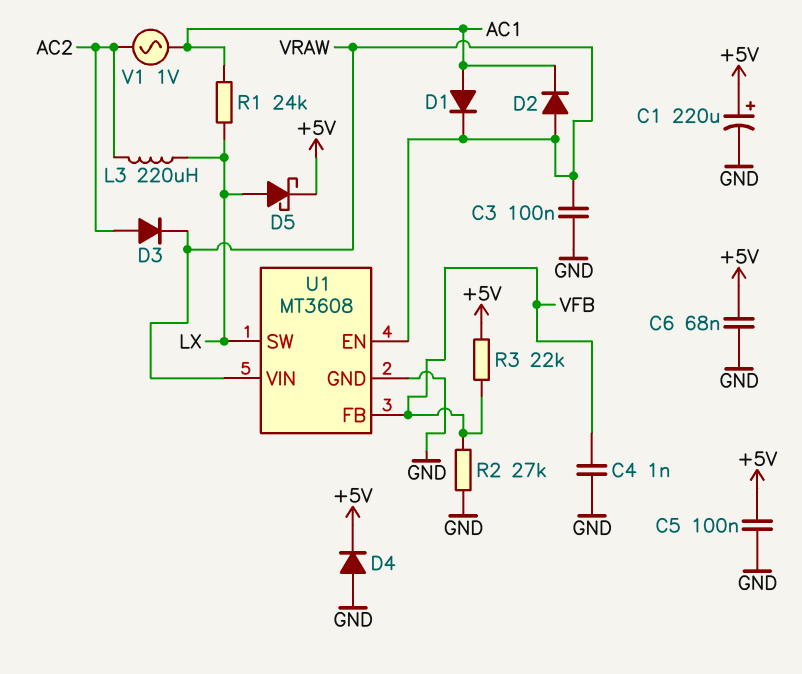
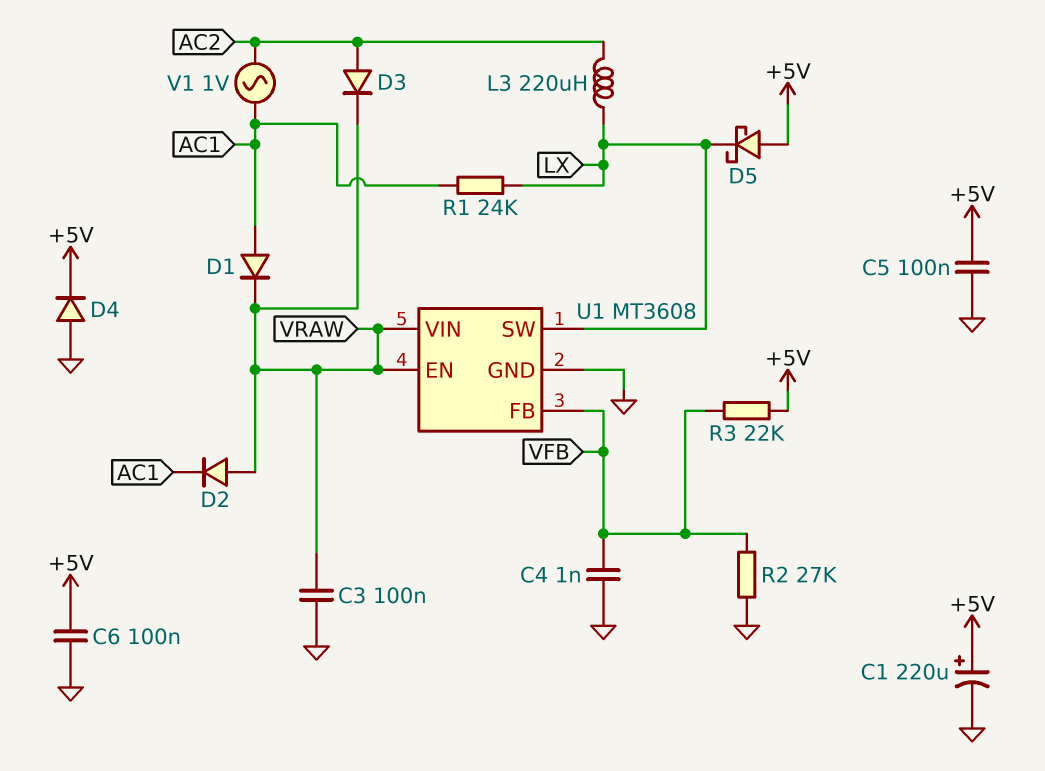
C6: 68nF (+5V, GND) -> 100nF (+5V, GND)
D5: schottky (A LX, K +5V) -> schottky (A +5V, K LX)

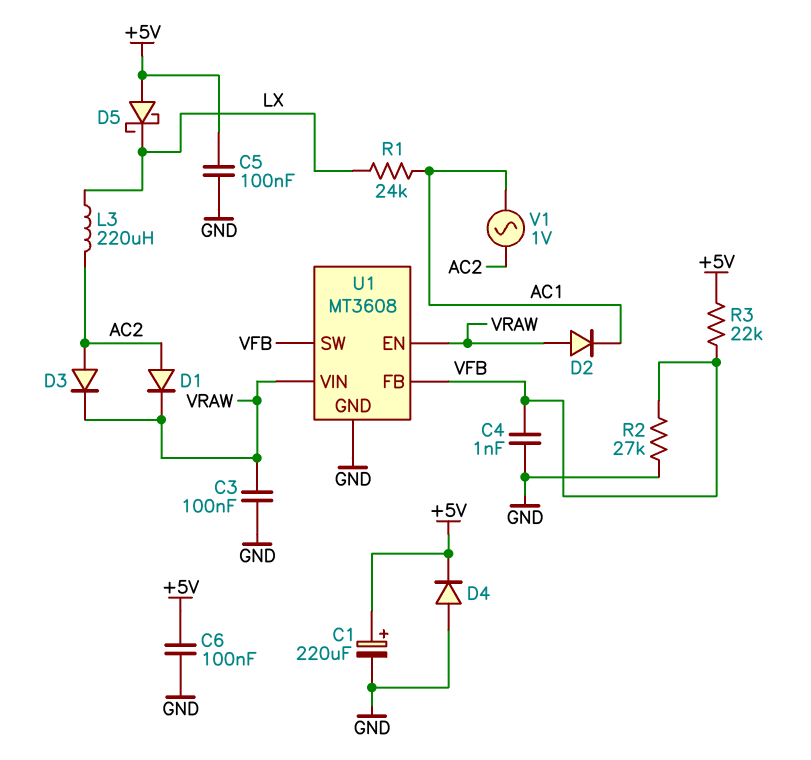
D1: diode (A AC1, K VRAW) -> diode (A AC2, K VRAW)
U1 pin SW: LX -> VFB

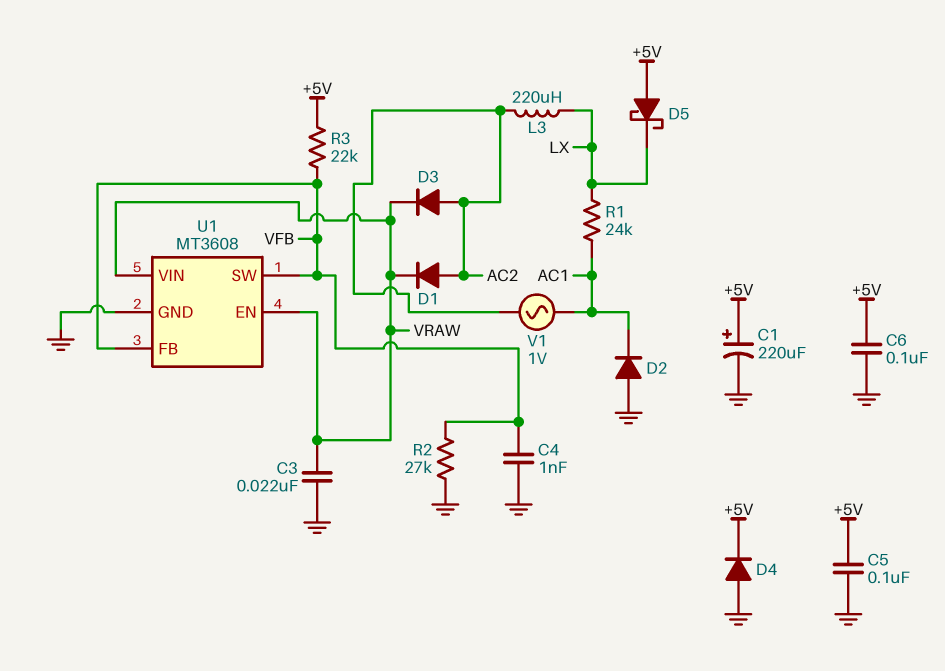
C3: 100nF (GND, VRAW) -> 22nF (GND, VRAW)
D2: diode (A VRAW, K AC1) -> diode (A GND, K AC1)

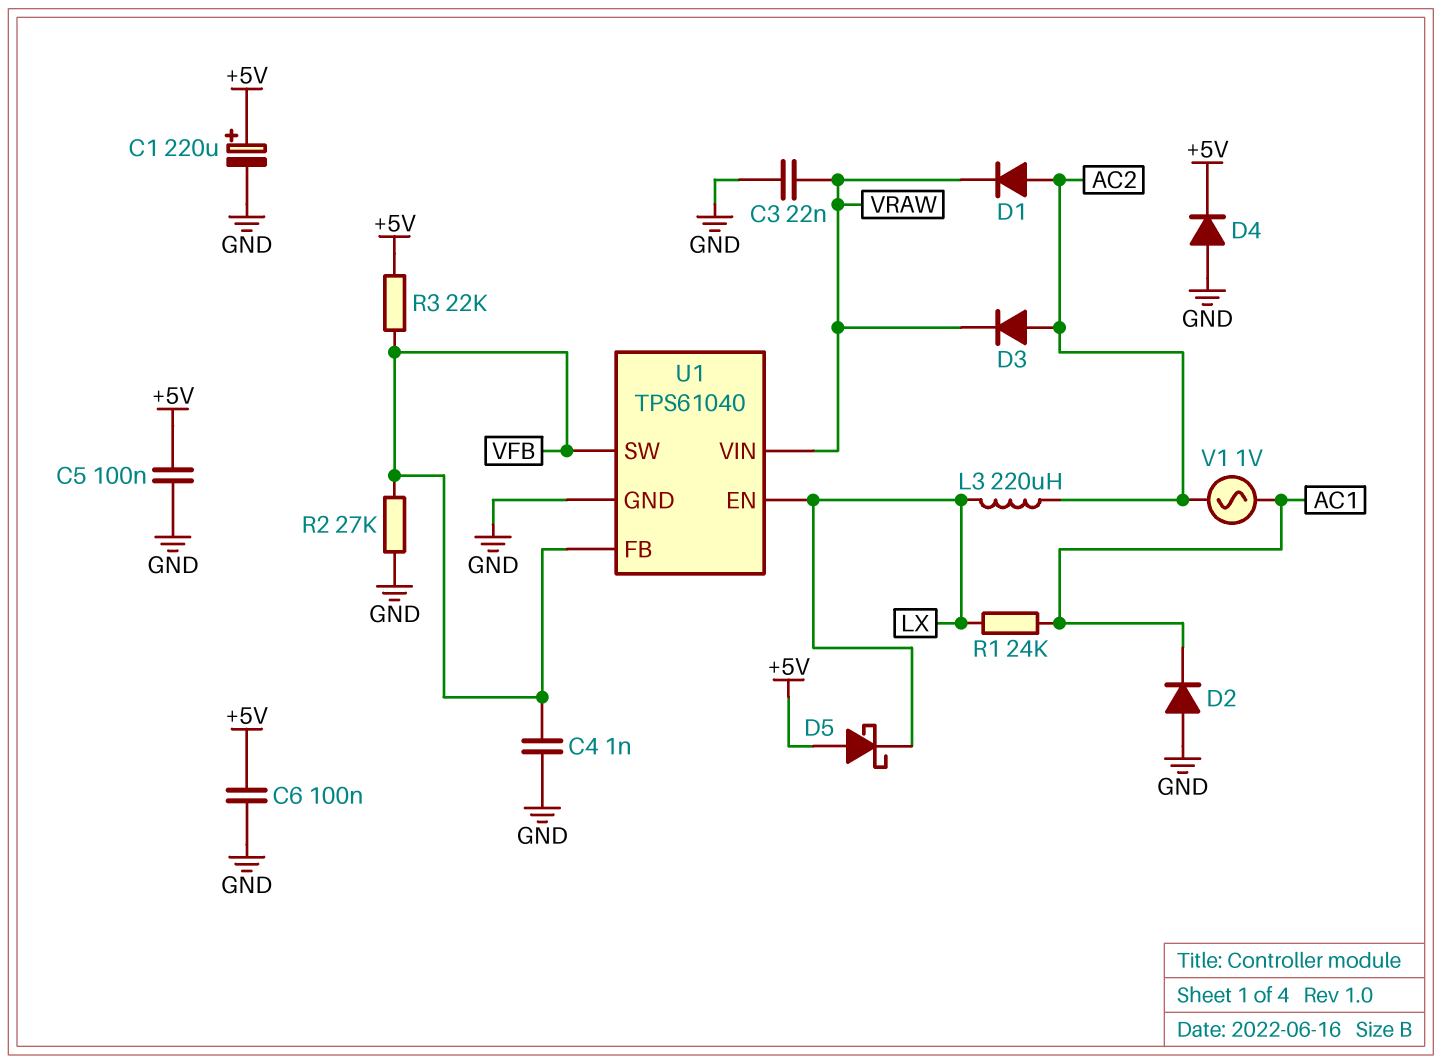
U1: MT3608 -> TPS61040
U1 pin EN: VRAW -> LX

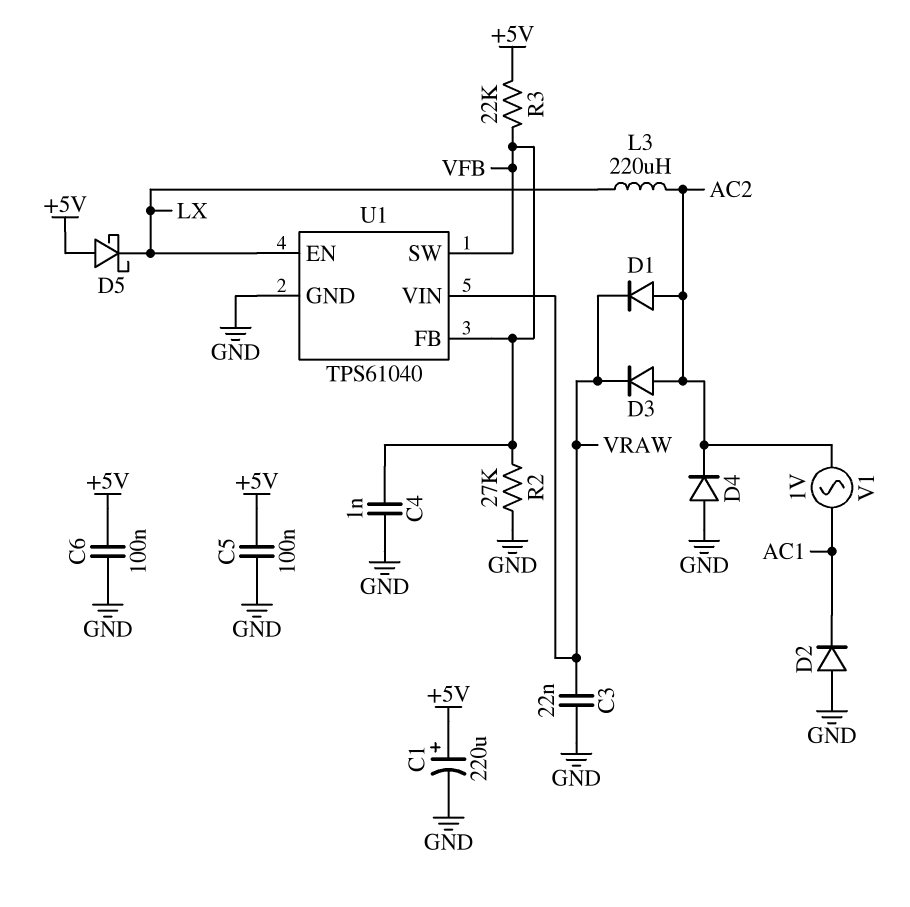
D4: diode (A GND, K +5V) -> diode (A GND, K AC2)
R1: 24k (AC1, LX) -> none

